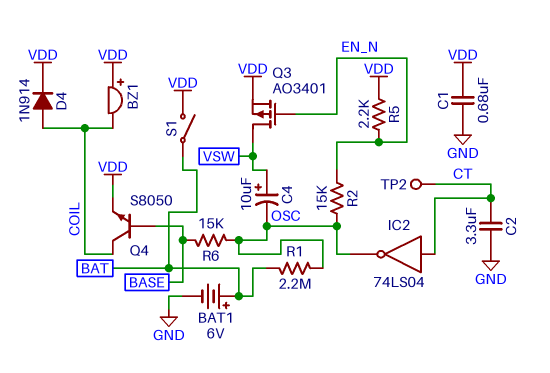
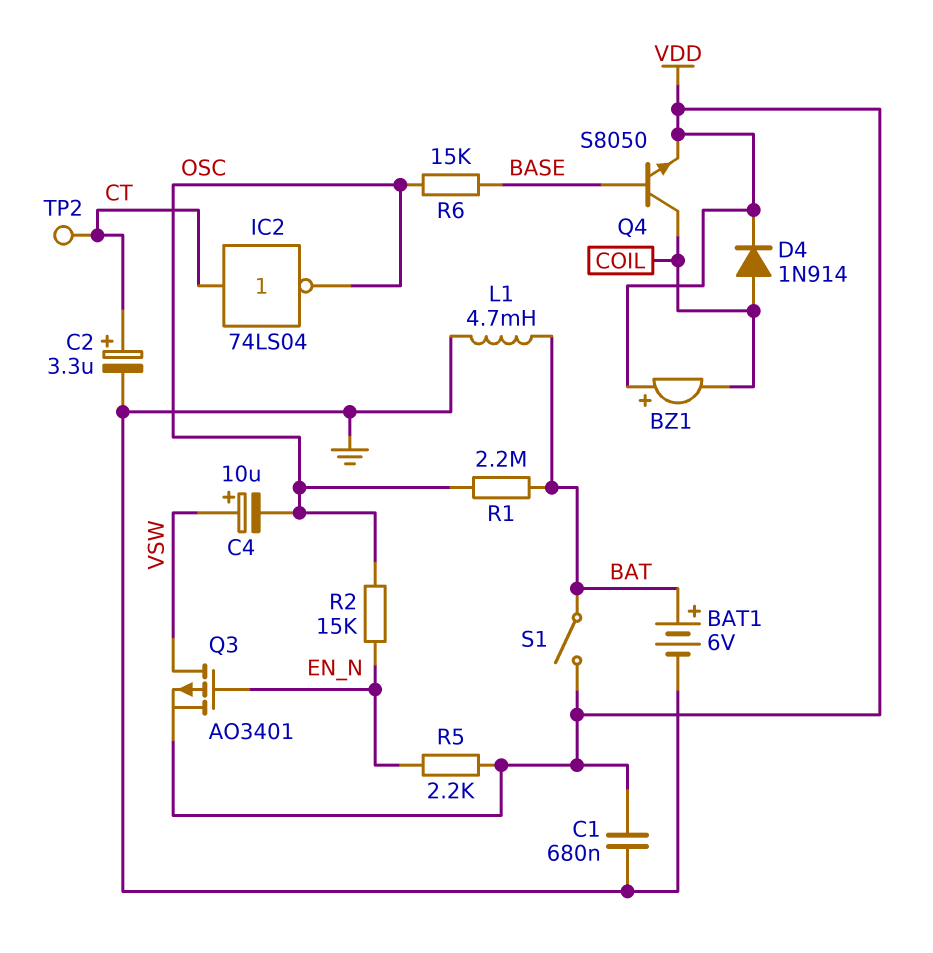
C2: 3.3uF (CT, GND) -> 3.3uF (plus CT, minus GND)
L1: none -> 4.7mH (BAT, GND)

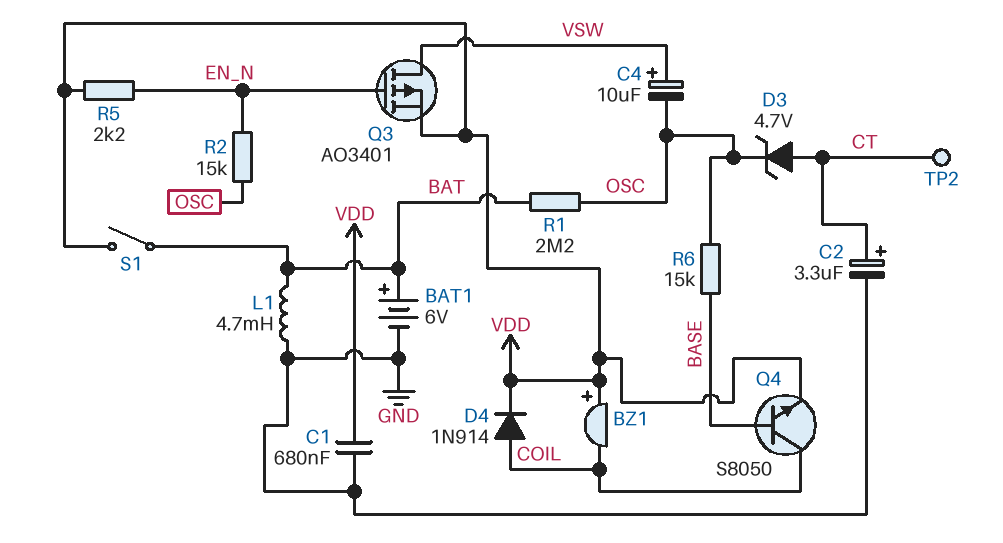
D3: none -> zener 4.7V (A CT, K OSC)
IC2: NOT 74LS04 (in CT, out OSC) -> none

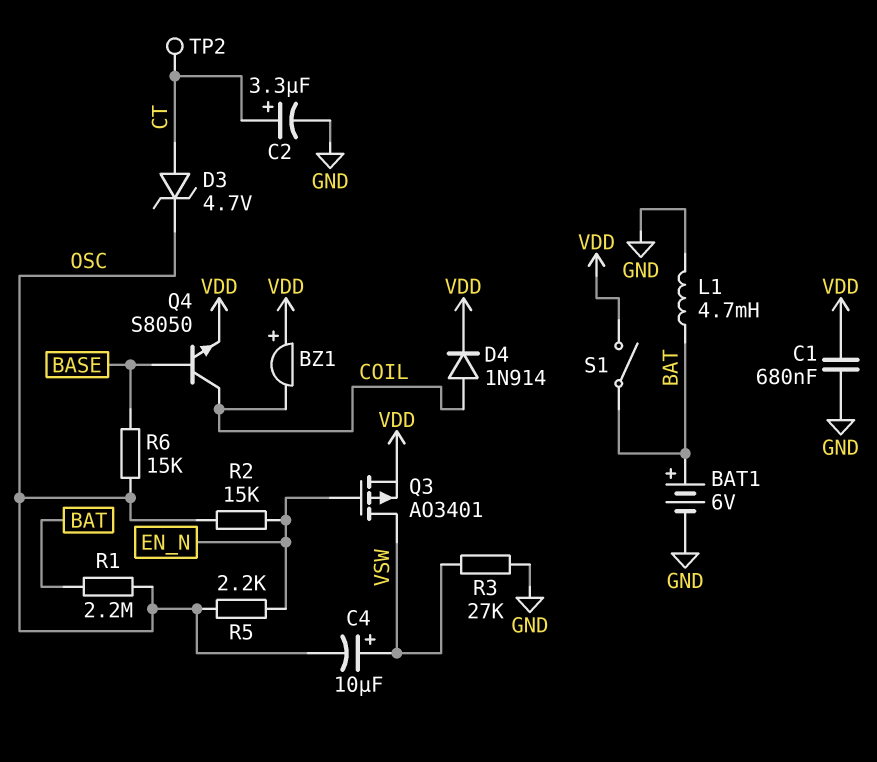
R3: none -> 27k (GND, VSW)
R5: 2.2k (EN_N, VDD) -> 2.2k (EN_N, OSC)

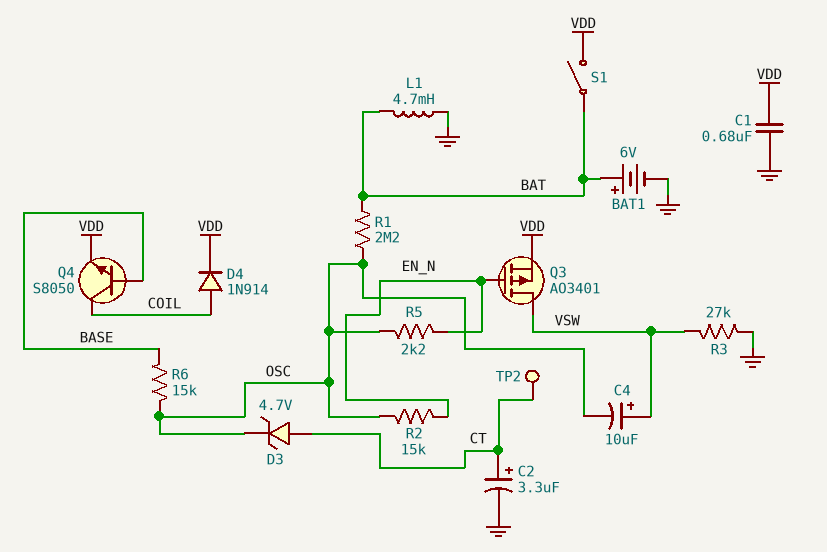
BZ1: buzzer (plus VDD, minus COIL) -> none

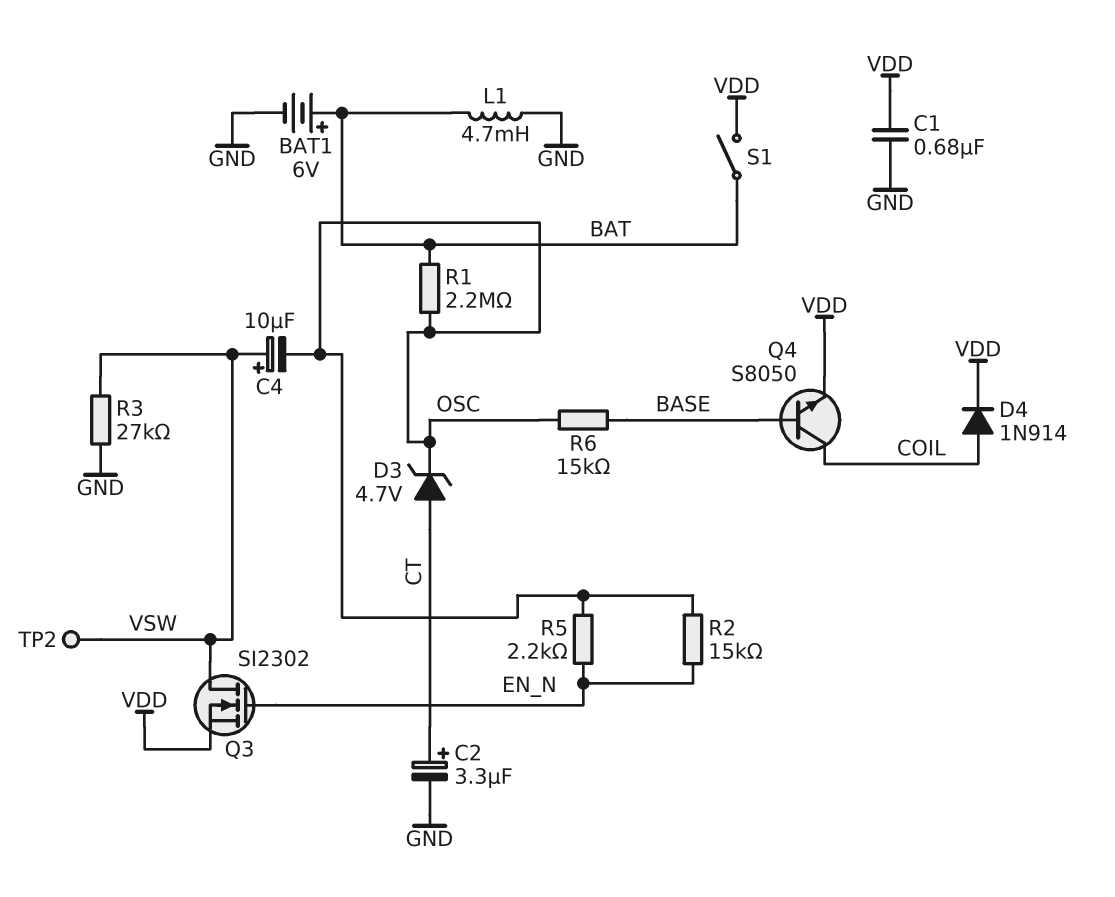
Q3: PMOS AO3401 (G EN_N, D VSW, S VDD) -> NMOS SI2302 (G EN_N, D VSW, S VDD)
TP2: test point (CT) -> test point (VSW)

